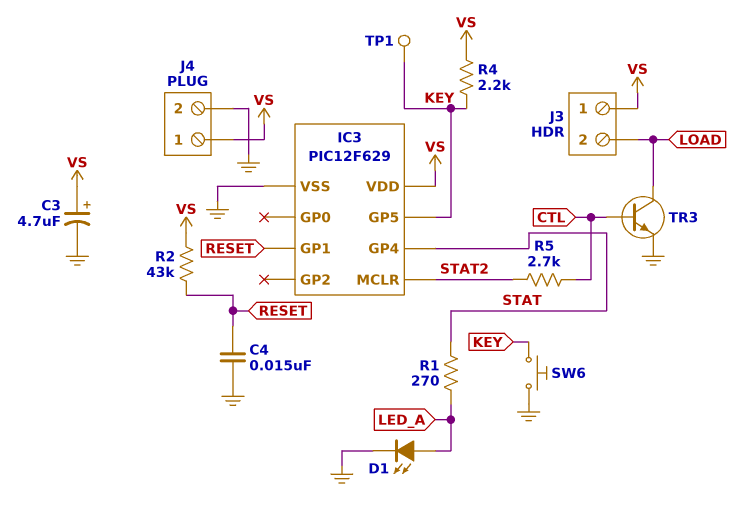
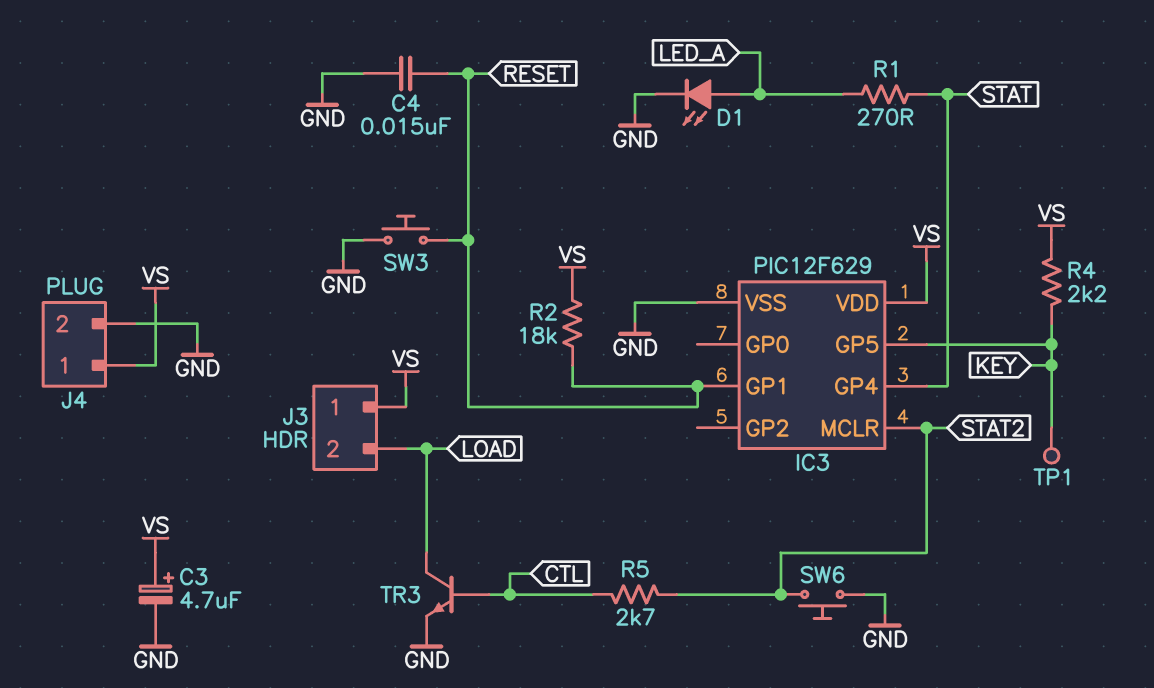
R2: 43k (RESET, VS) -> 18k (RESET, VS)
SW3: none -> button (GND, RESET)
SW6: button (GND, KEY) -> button (GND, STAT2)

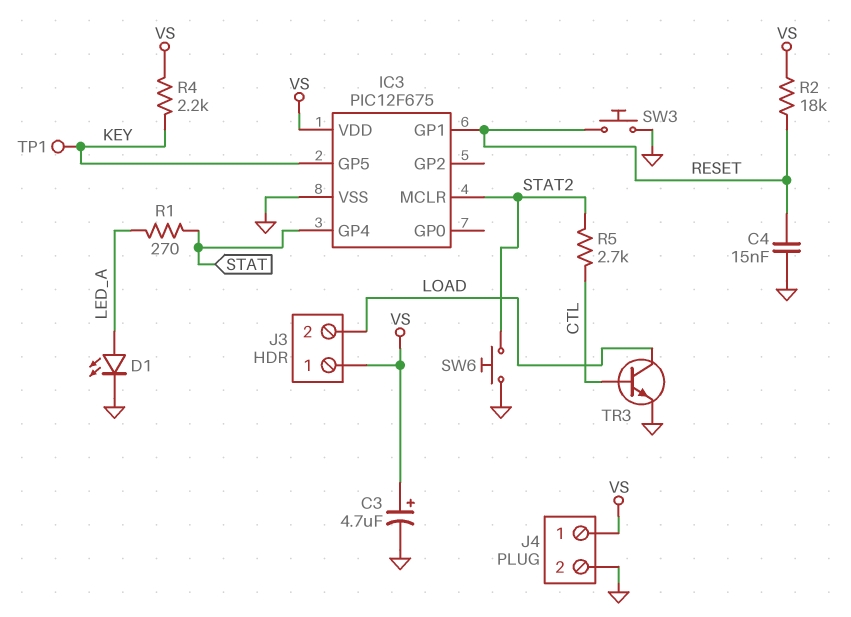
IC3: PIC12F629 -> PIC12F675

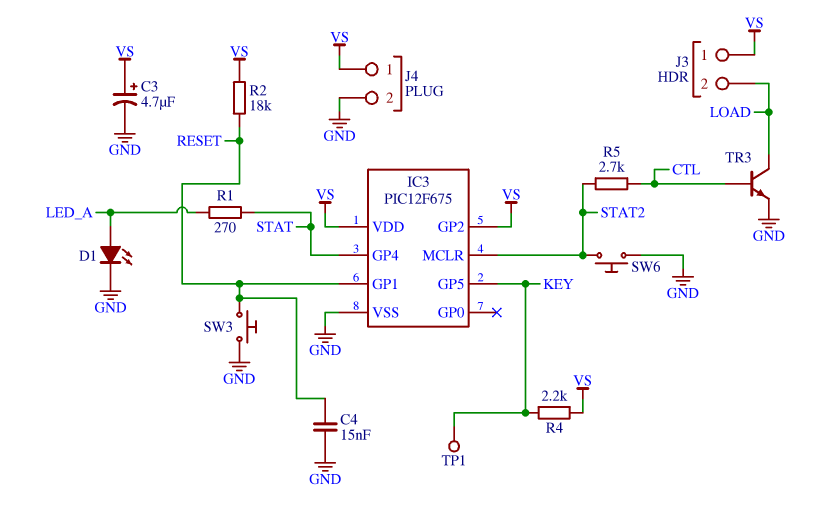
IC3 pin GP2: none -> VS

